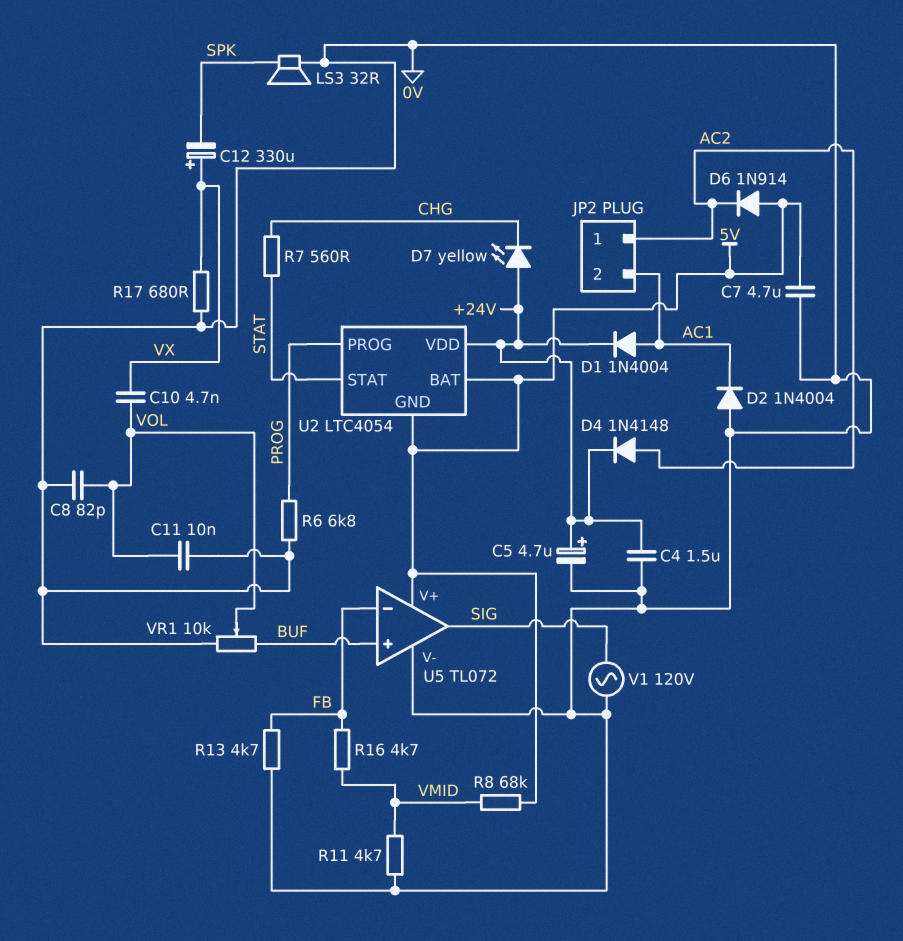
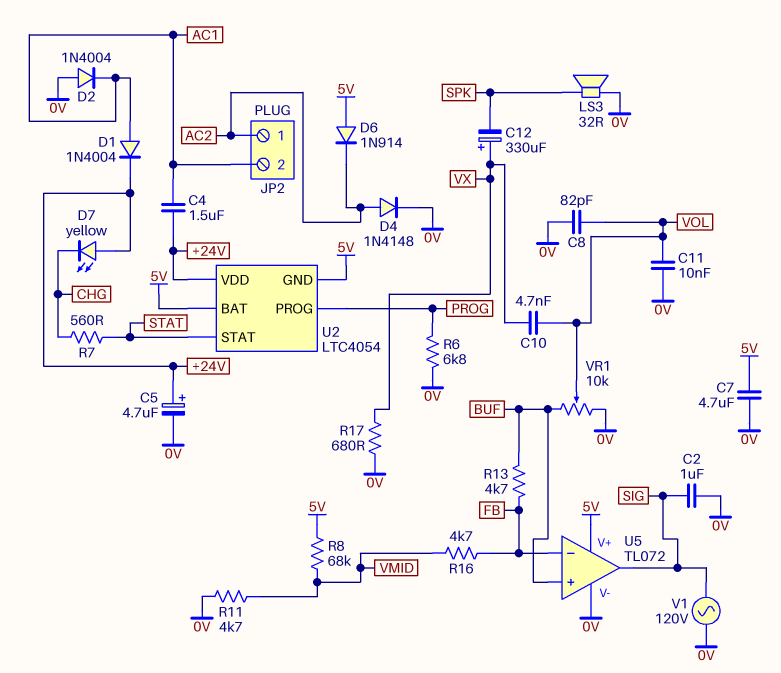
C2: none -> 1uF (0V, SIG)
C4: 1.5uF (+24V, 0V) -> 1.5uF (+24V, AC1)
D4: diode 1N4148 (A AC2, K +24V) -> diode 1N4148 (A AC2, K 0V)
R13: 4.7k (0V, FB) -> 4.7k (BUF, FB)

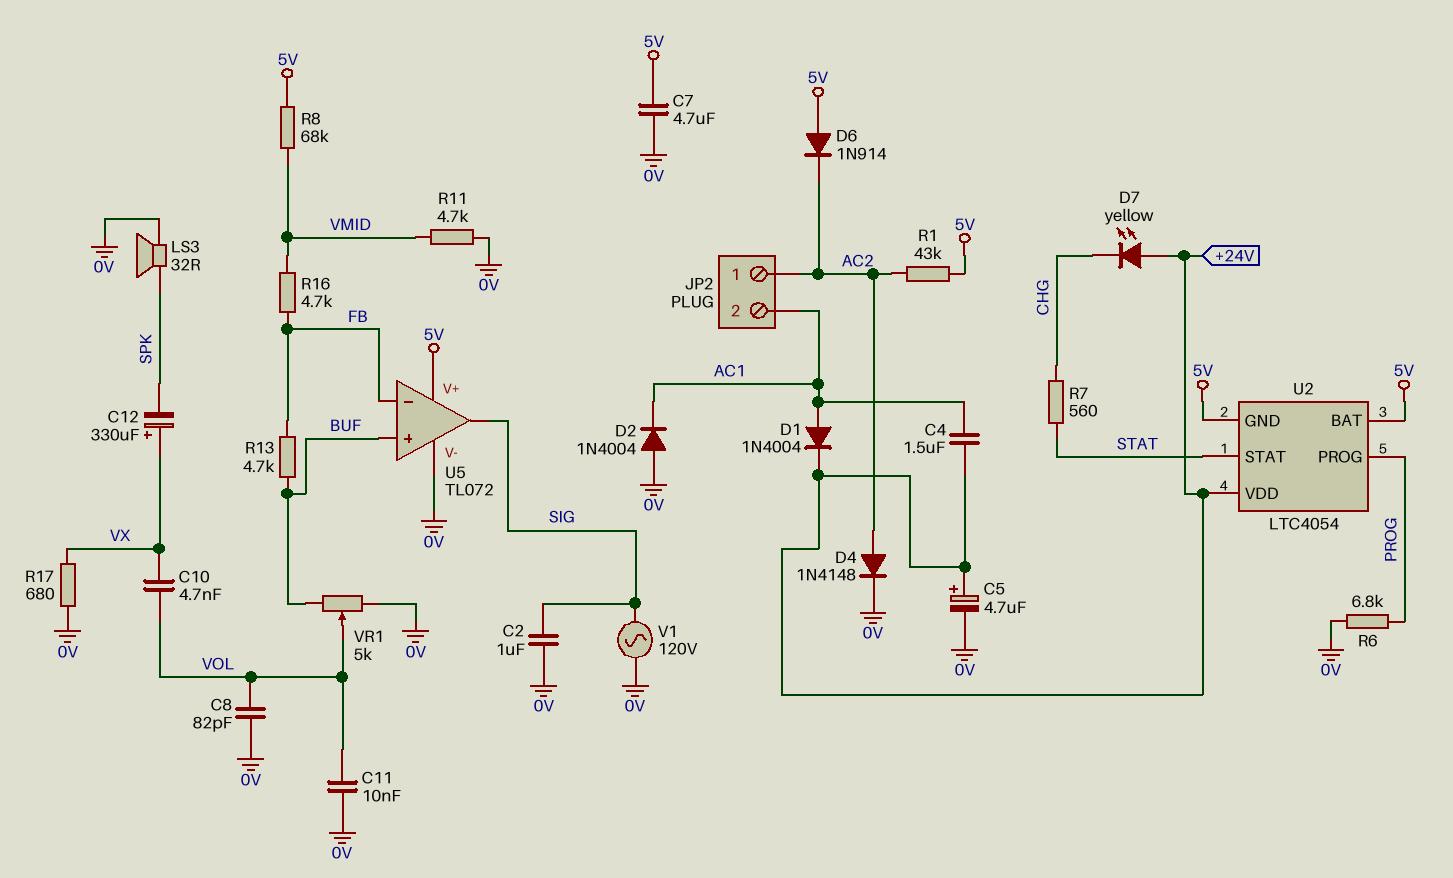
R1: none -> 43k (5V, AC2)
VR1: 10k (0V, BUF, wiper VOL) -> 5k (0V, BUF, wiper VOL)

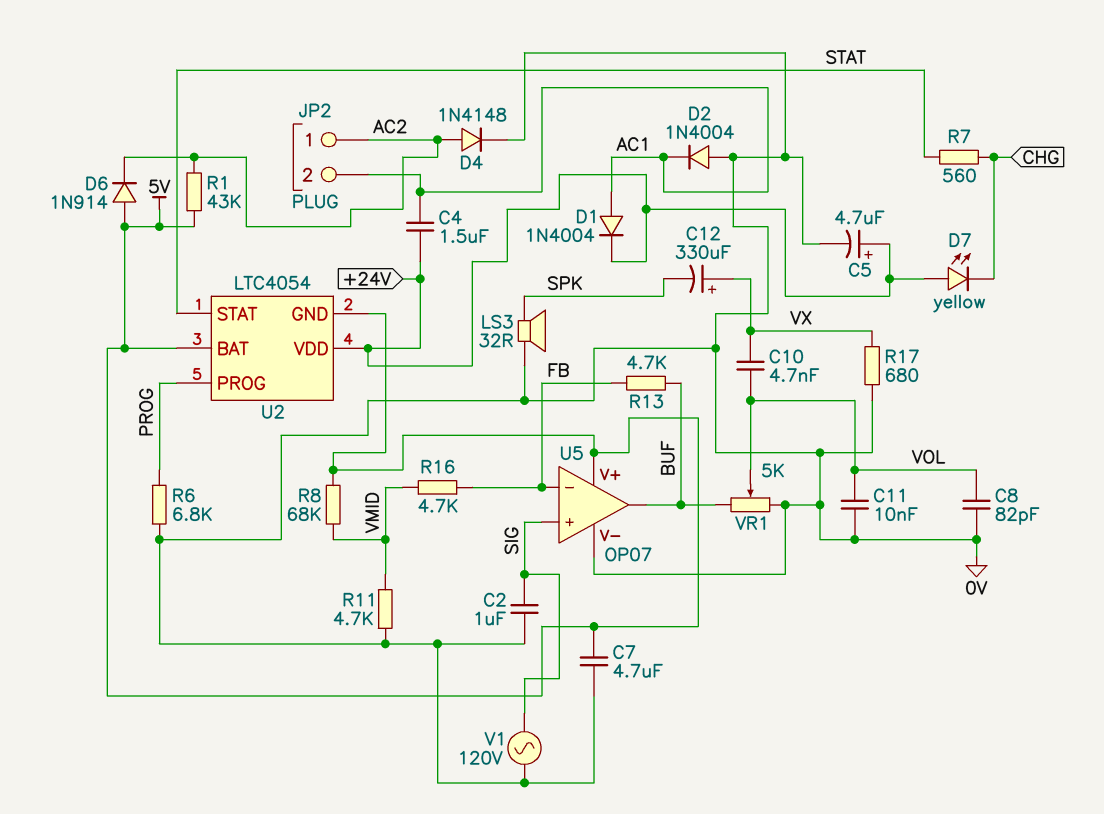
U5: TL072 -> OP07
U5 pin in+: BUF -> SIG
U5 pin out: SIG -> BUF

